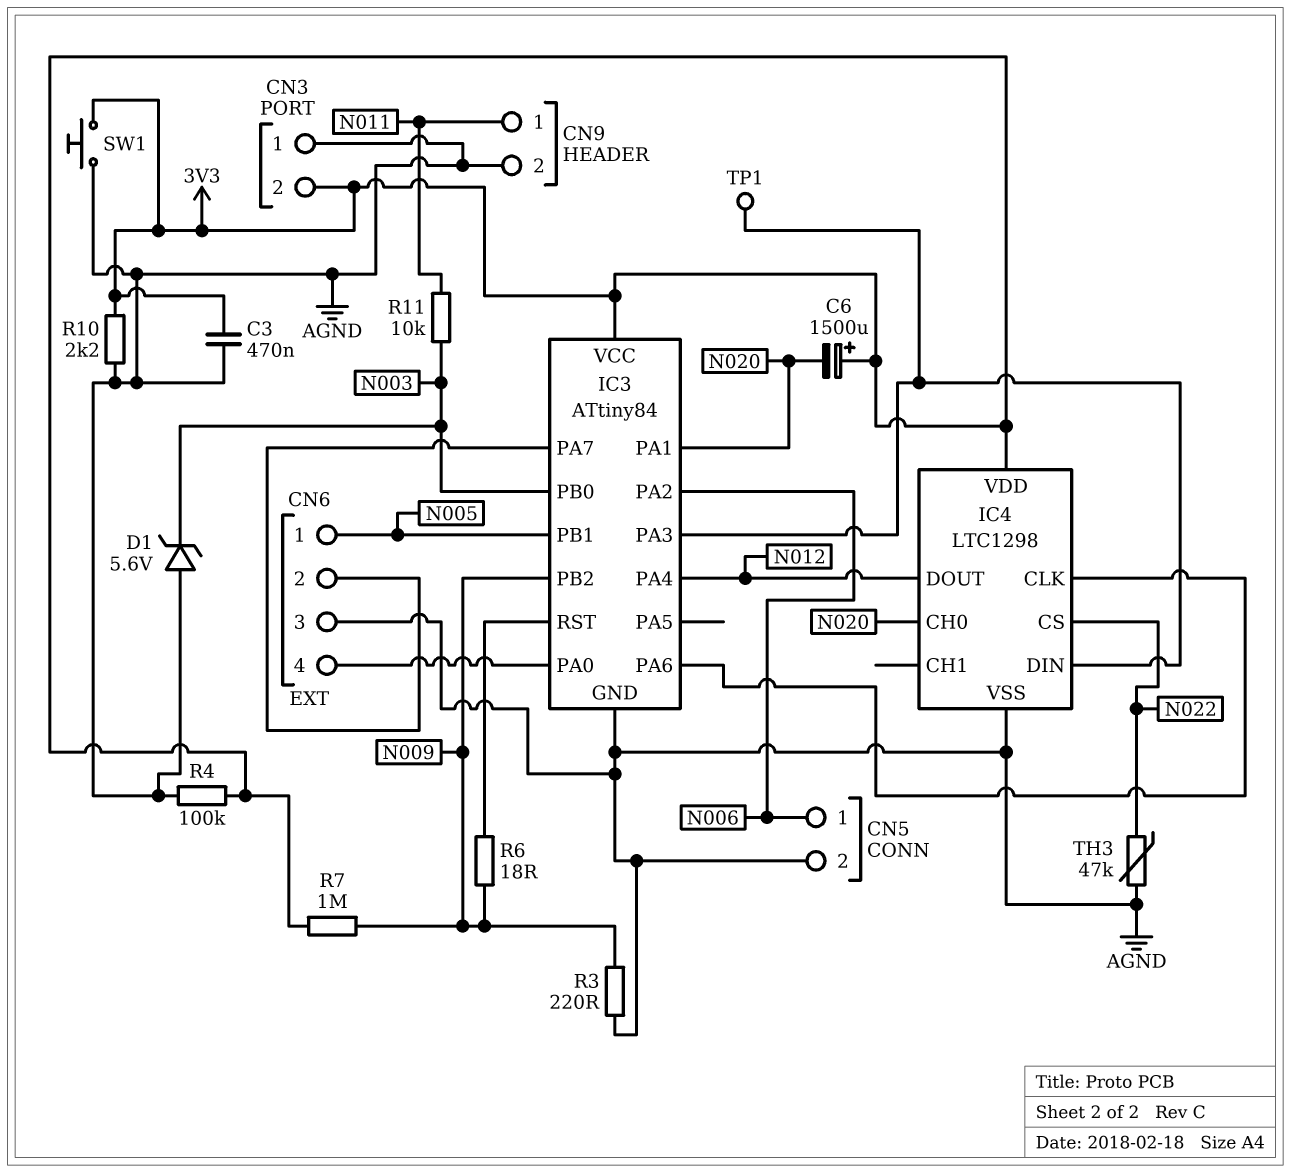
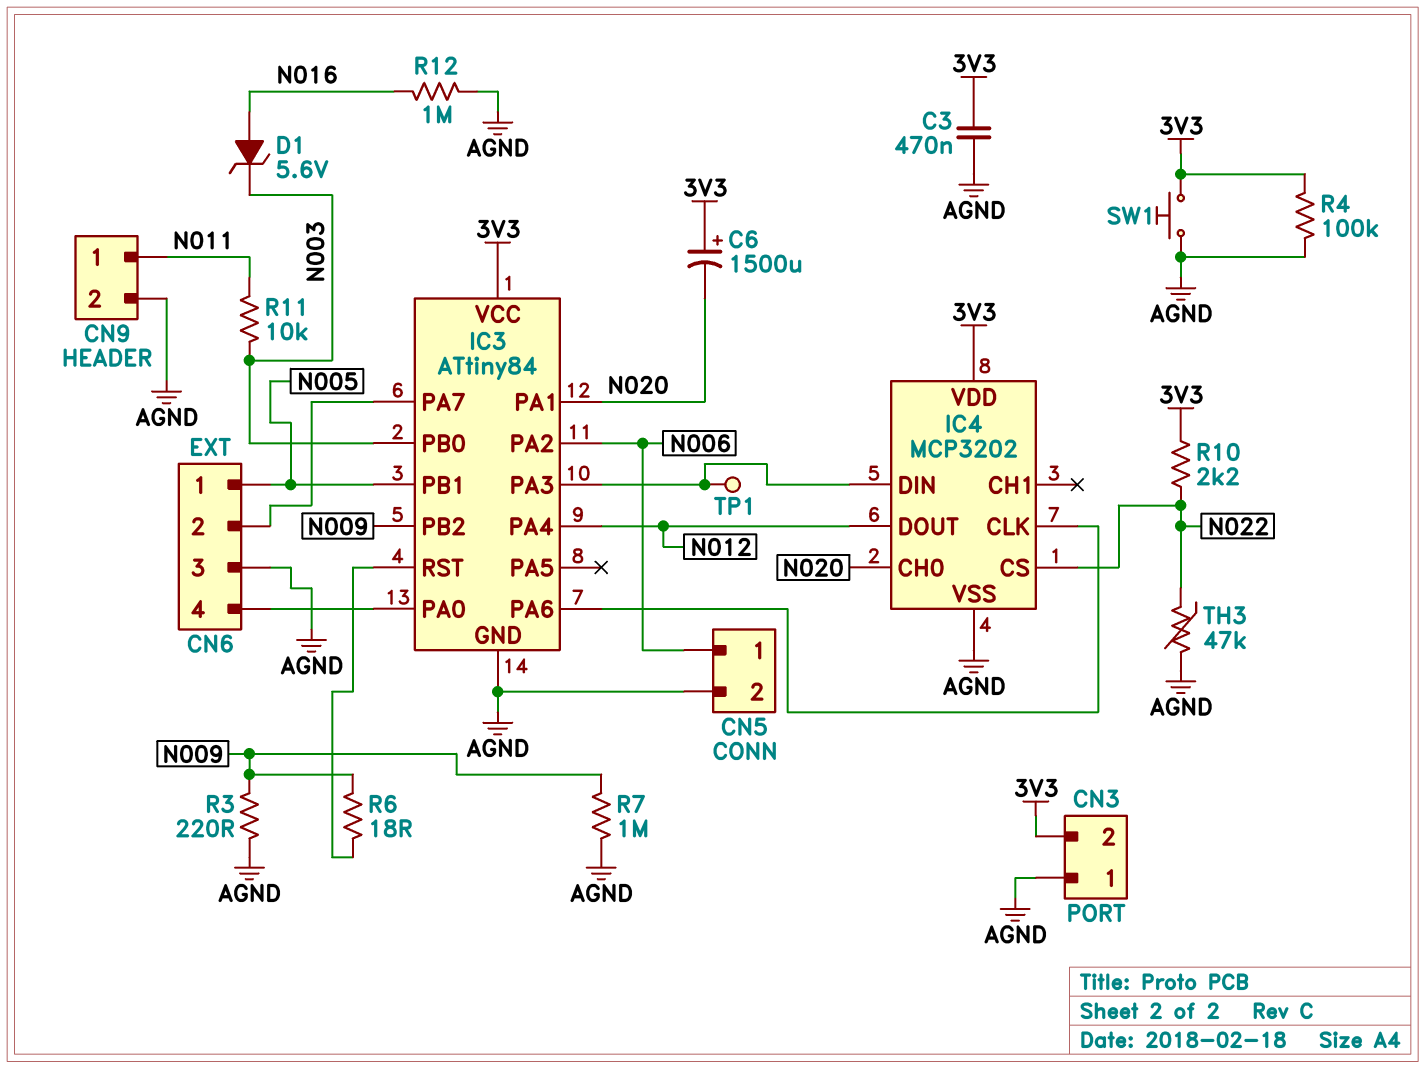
D1: zener 5.6V (A AGND, K N003) -> zener 5.6V (A N016, K N003)
IC4: LTC1298 -> MCP3202
R7: 1M (3V3, N009) -> 1M (AGND, N009)
R10: 2.2k (3V3, AGND) -> 2.2k (3V3, N022)
R12: none -> 1M (AGND, N016)

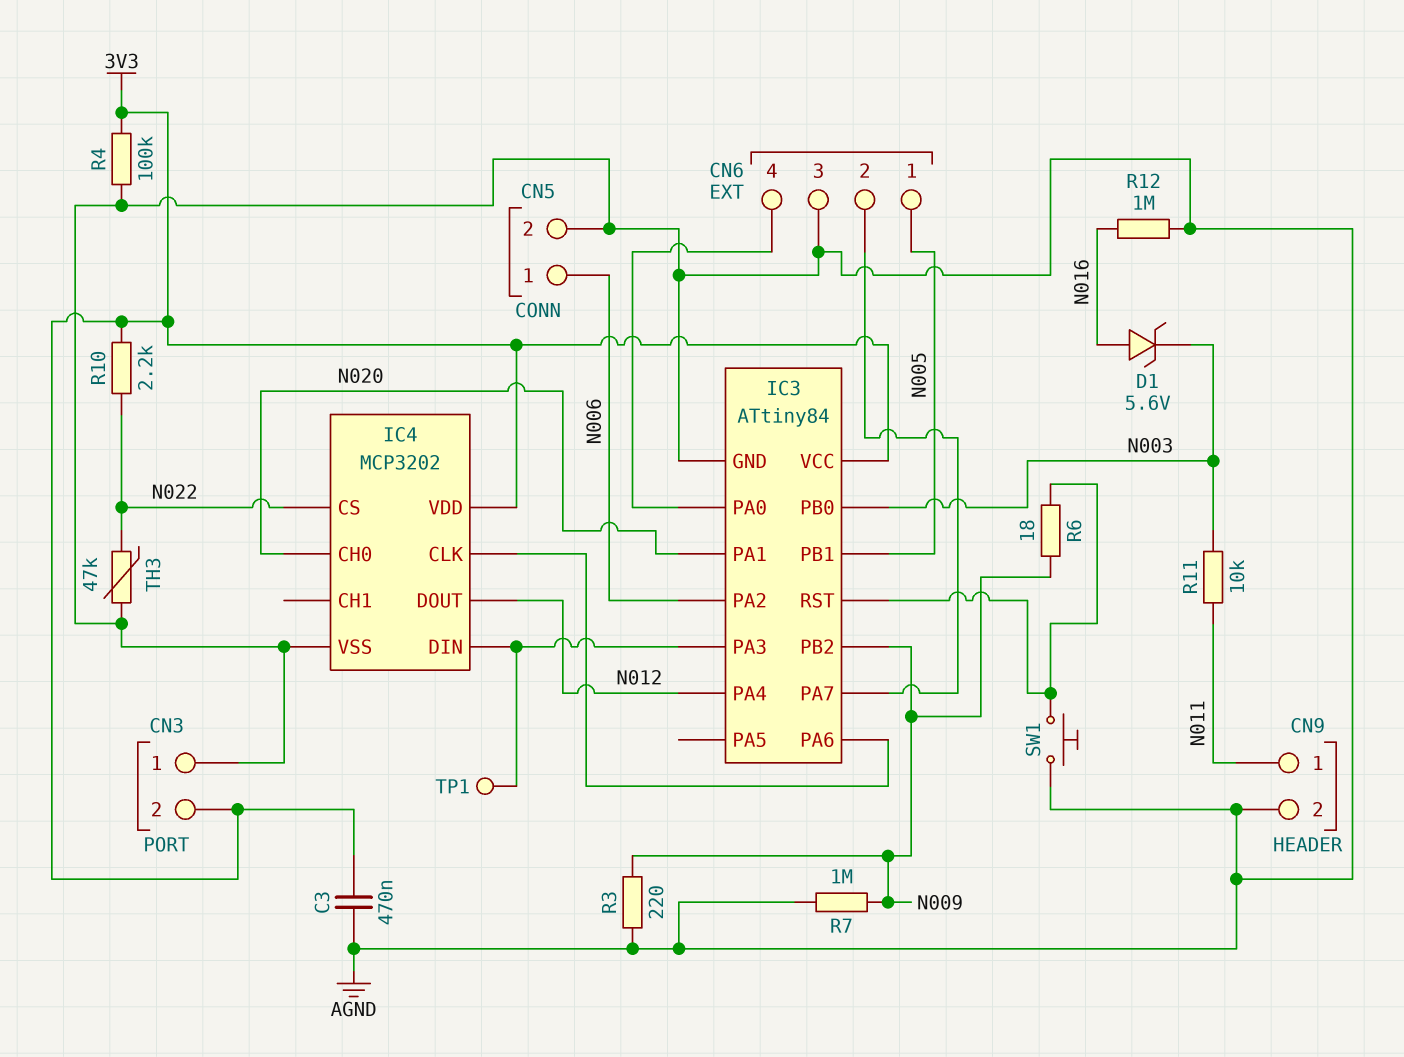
C6: 1500uF (plus 3V3, minus N020) -> none
SW1: button (3V3, AGND) -> button (AGND, IC3/RST)

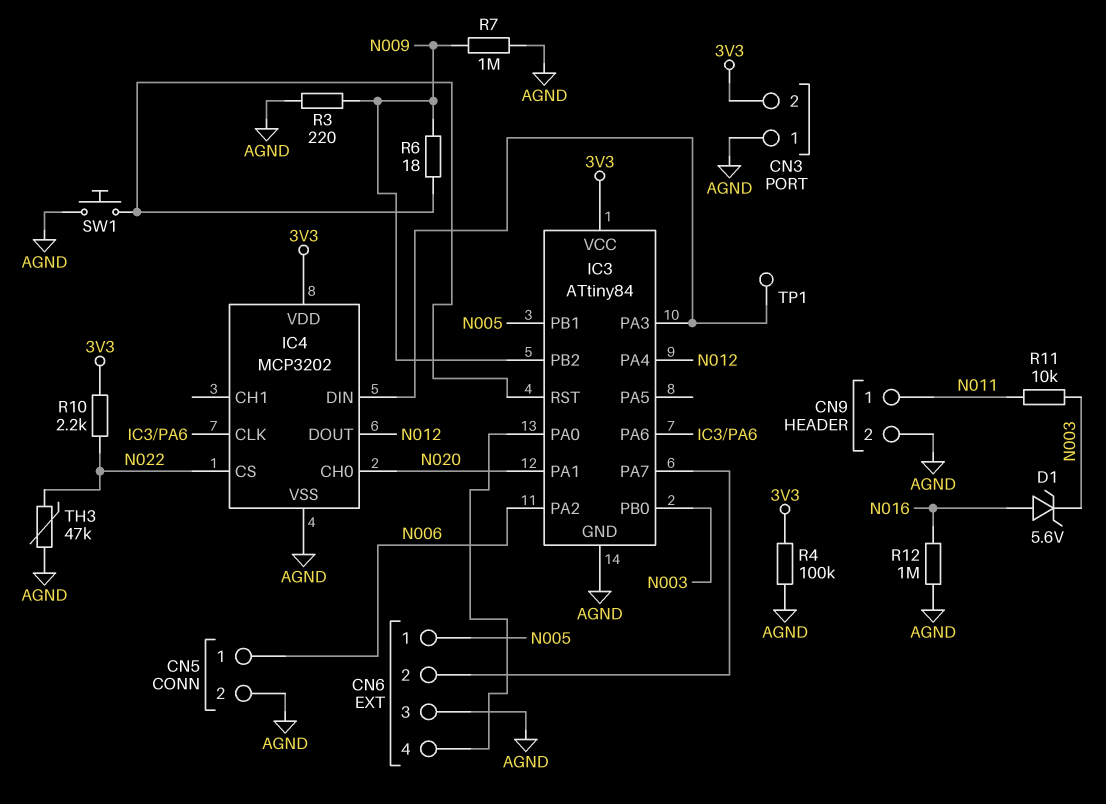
C3: 470nF (3V3, AGND) -> none

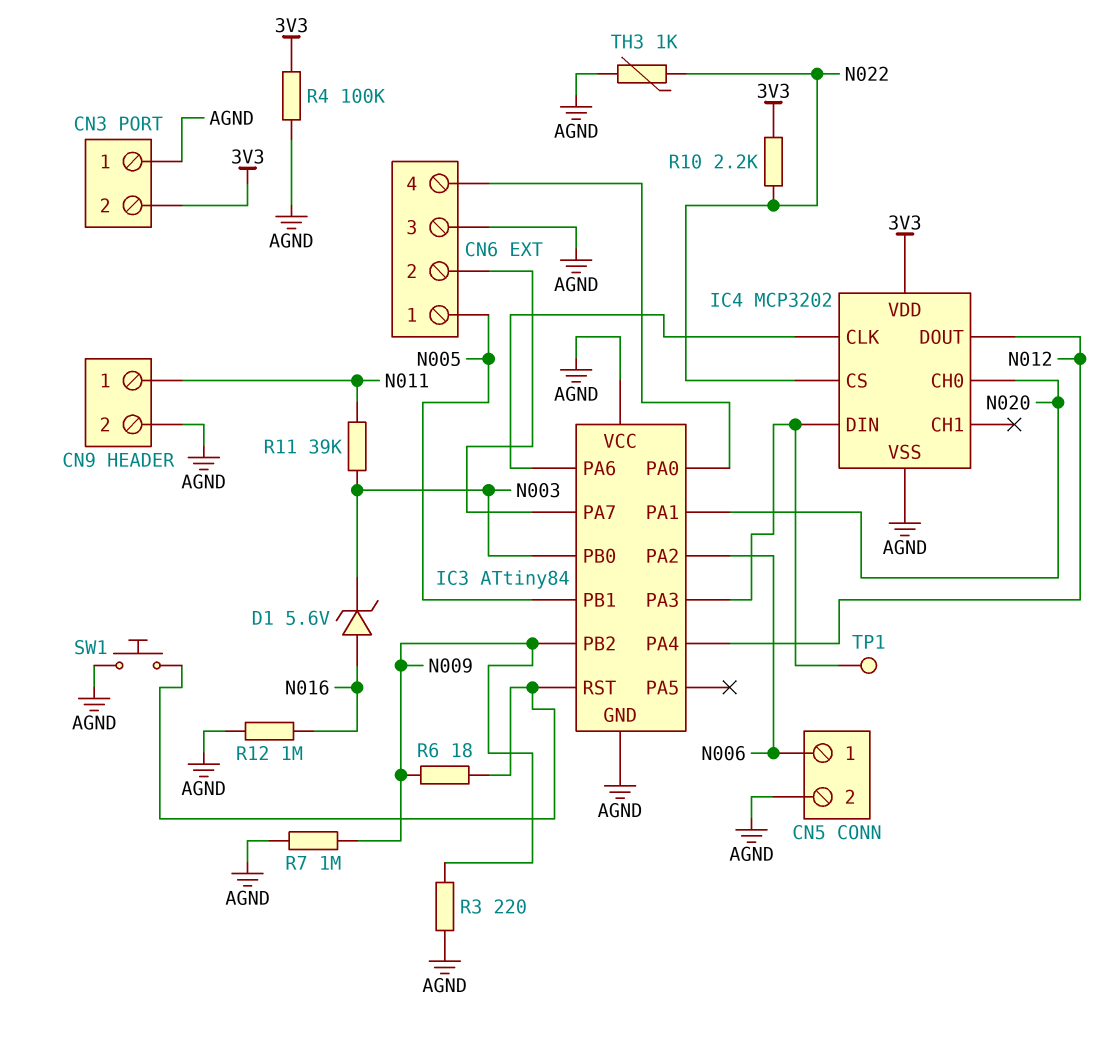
IC3 pin VCC: 3V3 -> AGND
R11: 10k (N003, N011) -> 39k (N003, N011)
TH3: 47k (AGND, N022) -> 1k (AGND, N022)

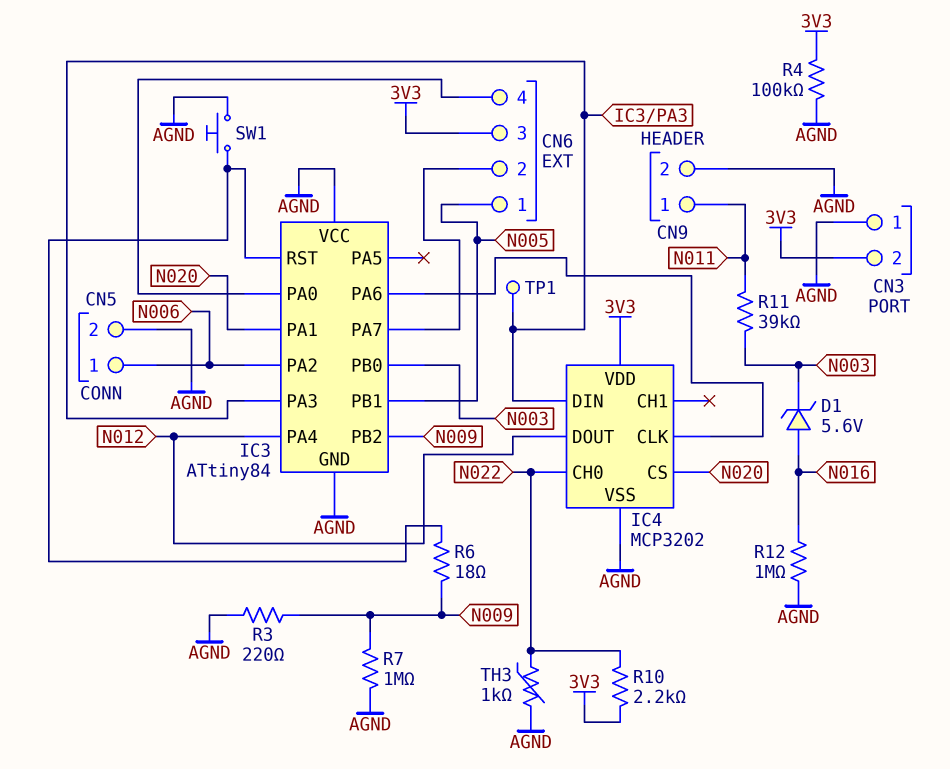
CN6 pin 3: AGND -> 3V3
IC4 pin CH0: N020 -> N022
IC4 pin CS: N022 -> N020

